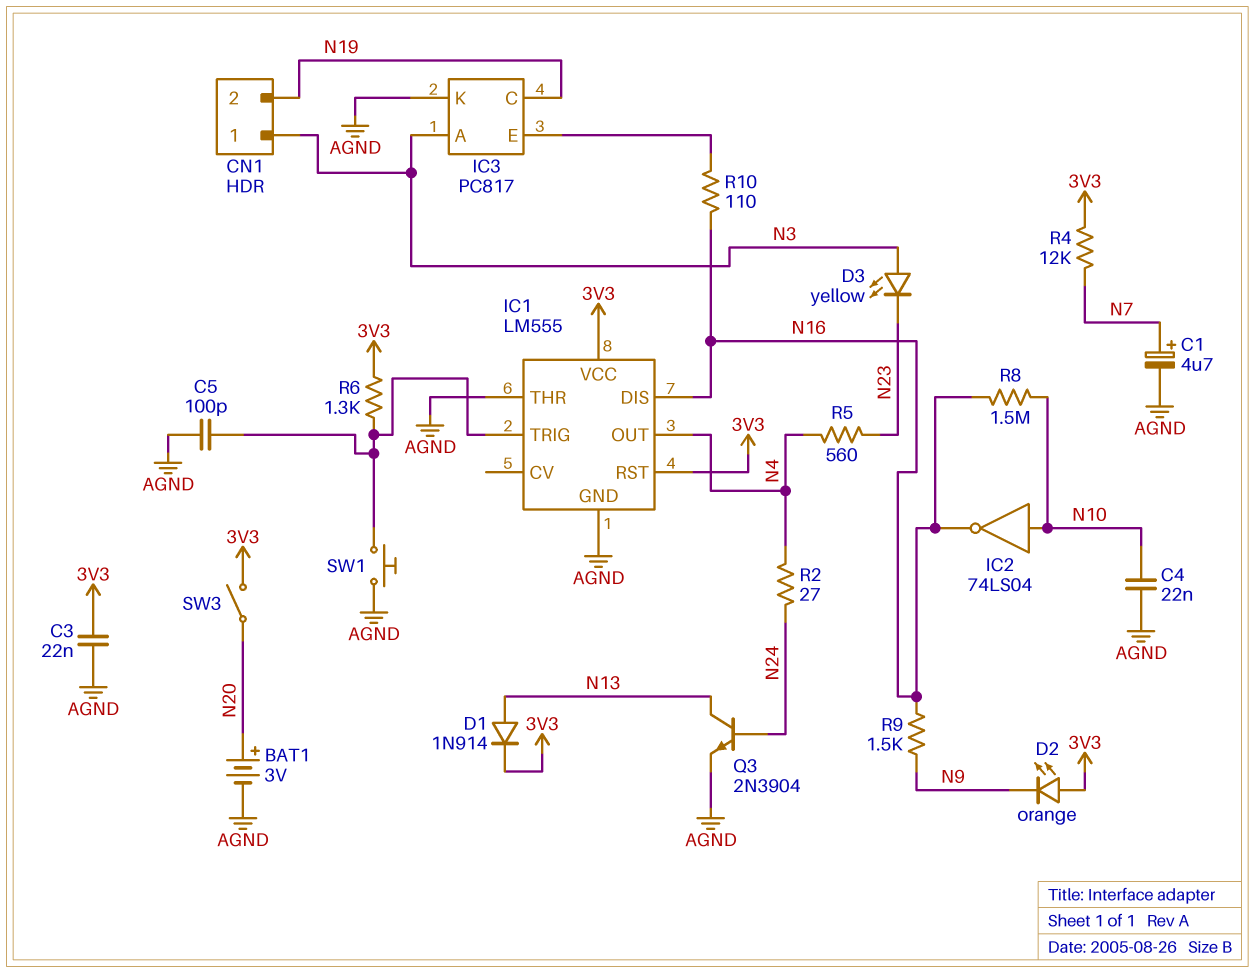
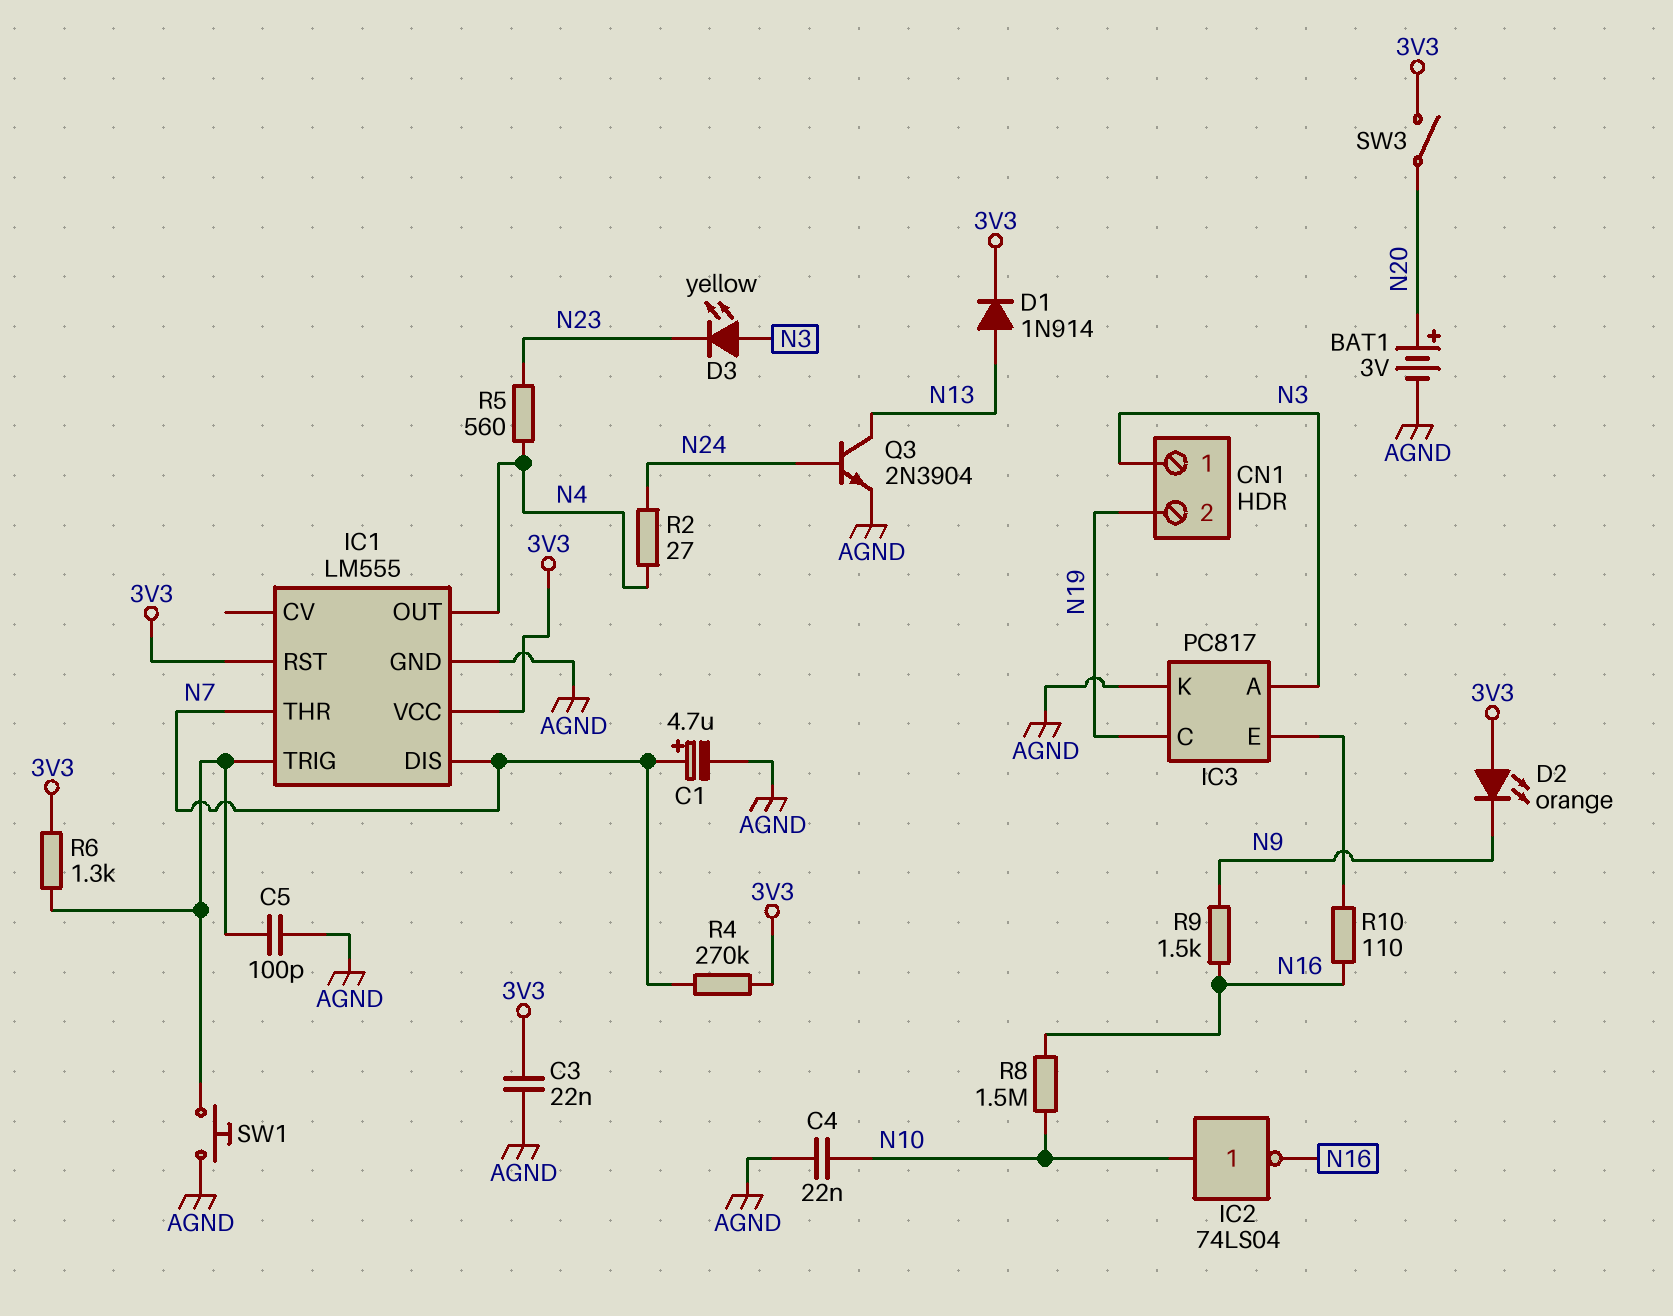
IC1 pin DIS: N16 -> N7
IC1 pin THR: AGND -> N7
R4: 12k (3V3, N7) -> 270k (3V3, N7)

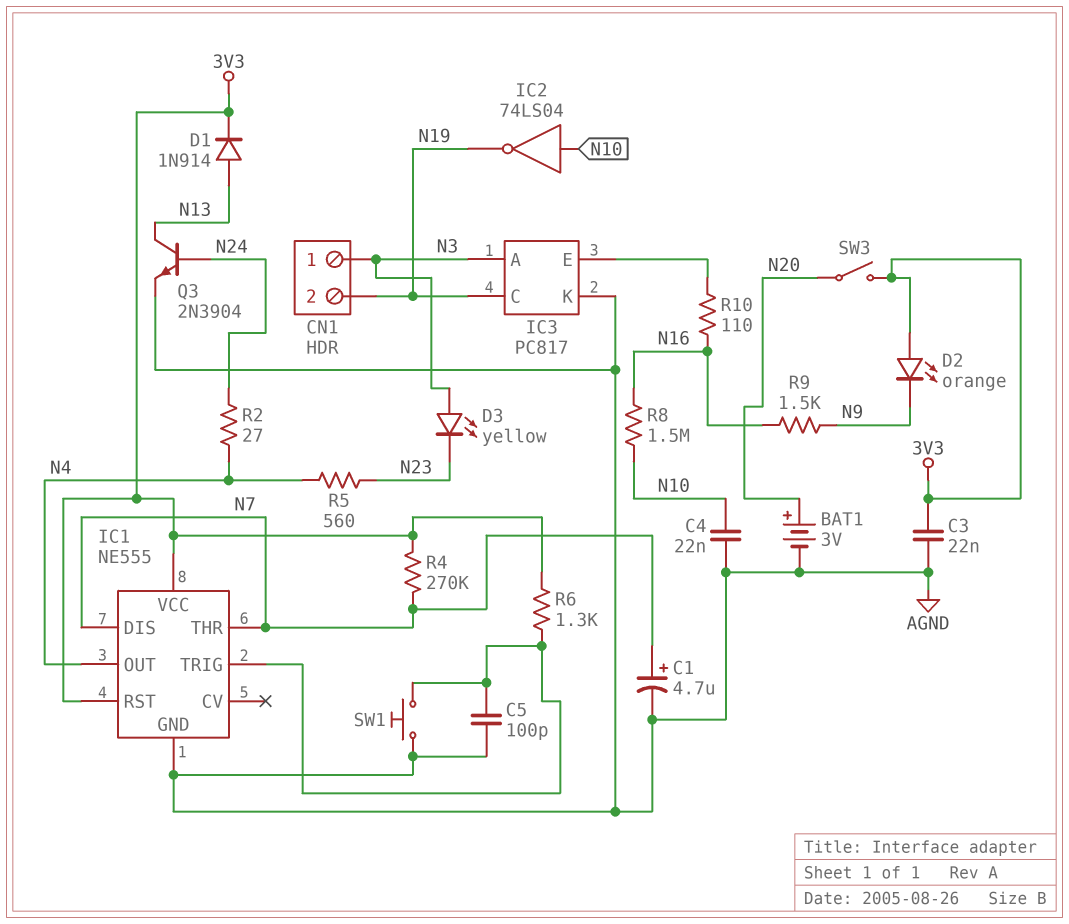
IC1: LM555 -> NE555
IC2: NOT 74LS04 (in N10, out N16) -> NOT 74LS04 (in N10, out N19)

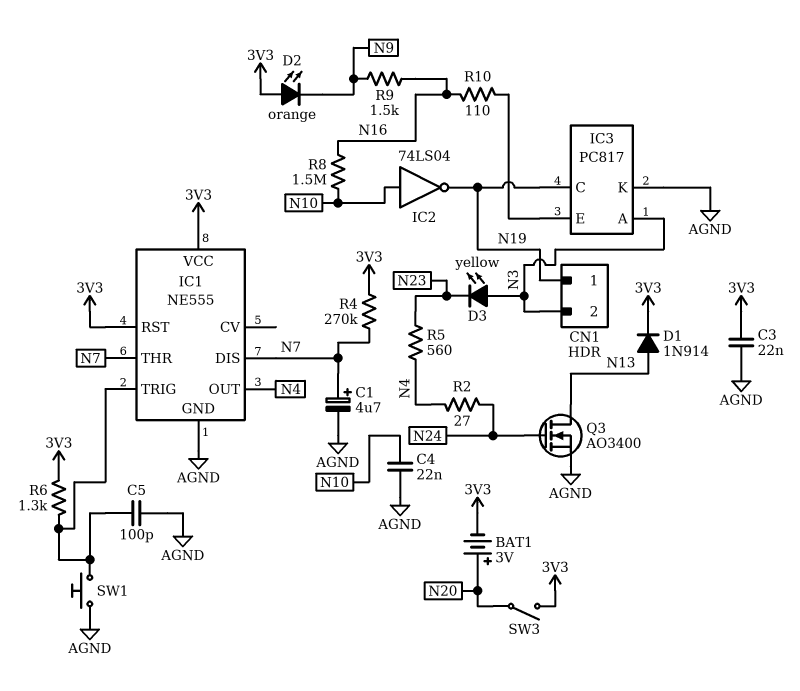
BAT1: 3V (plus N20, minus AGND) -> 3V (plus N20, minus 3V3)
CN1 pin 1: N3 -> N19
CN1 pin 2: N19 -> N3
Q3: NPN 2N3904 (B N24, C N13, E AGND) -> NMOS AO3400 (G N24, D N13, S AGND)

